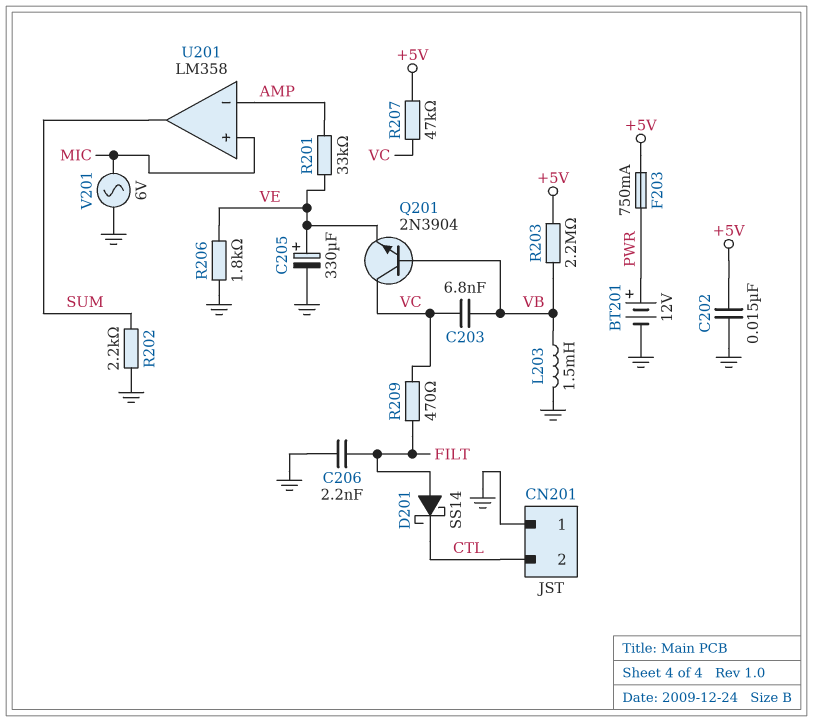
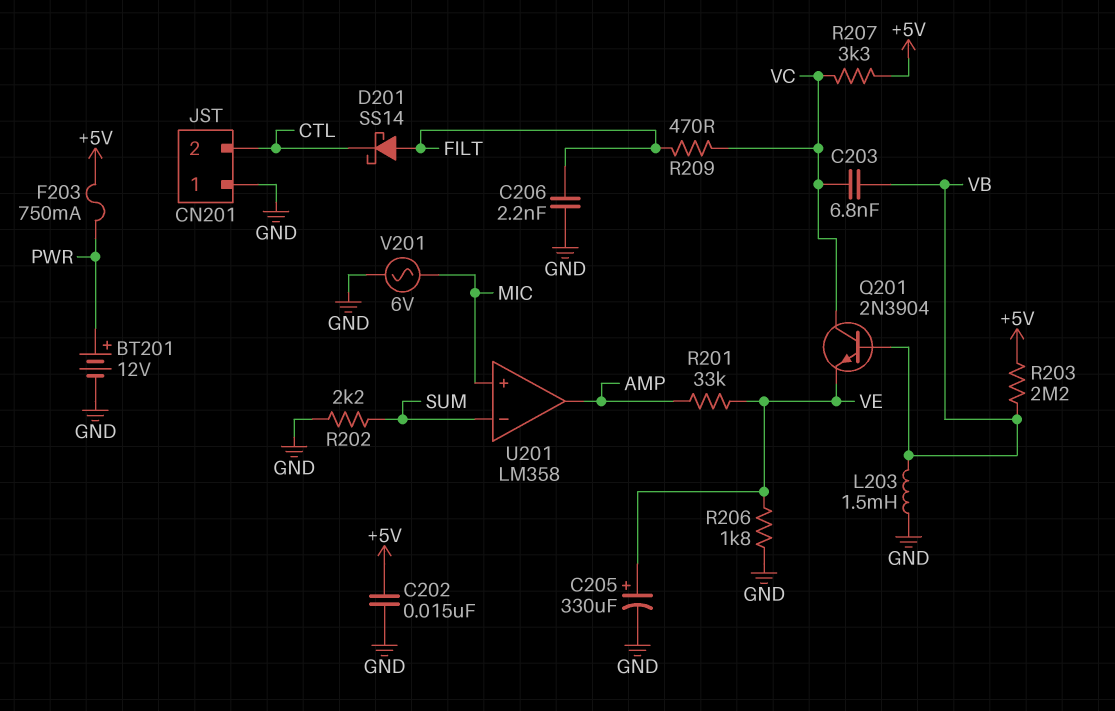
R207: 47k (+5V, VC) -> 3.3k (+5V, VC)
U201 pin in-: AMP -> SUM
U201 pin out: SUM -> AMP

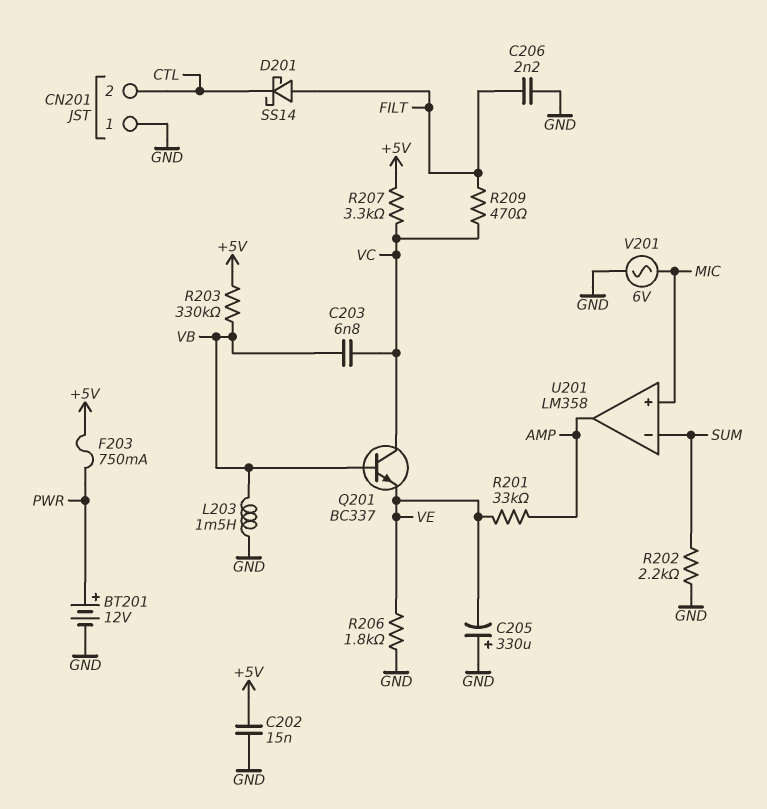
C205: 330uF (plus VE, minus GND) -> 330uF (plus GND, minus VE)
Q201: NPN 2N3904 (B VB, C VC, E VE) -> NPN BC337 (B VB, C VC, E VE)
R203: 2.2M (+5V, VB) -> 330k (+5V, VB)

